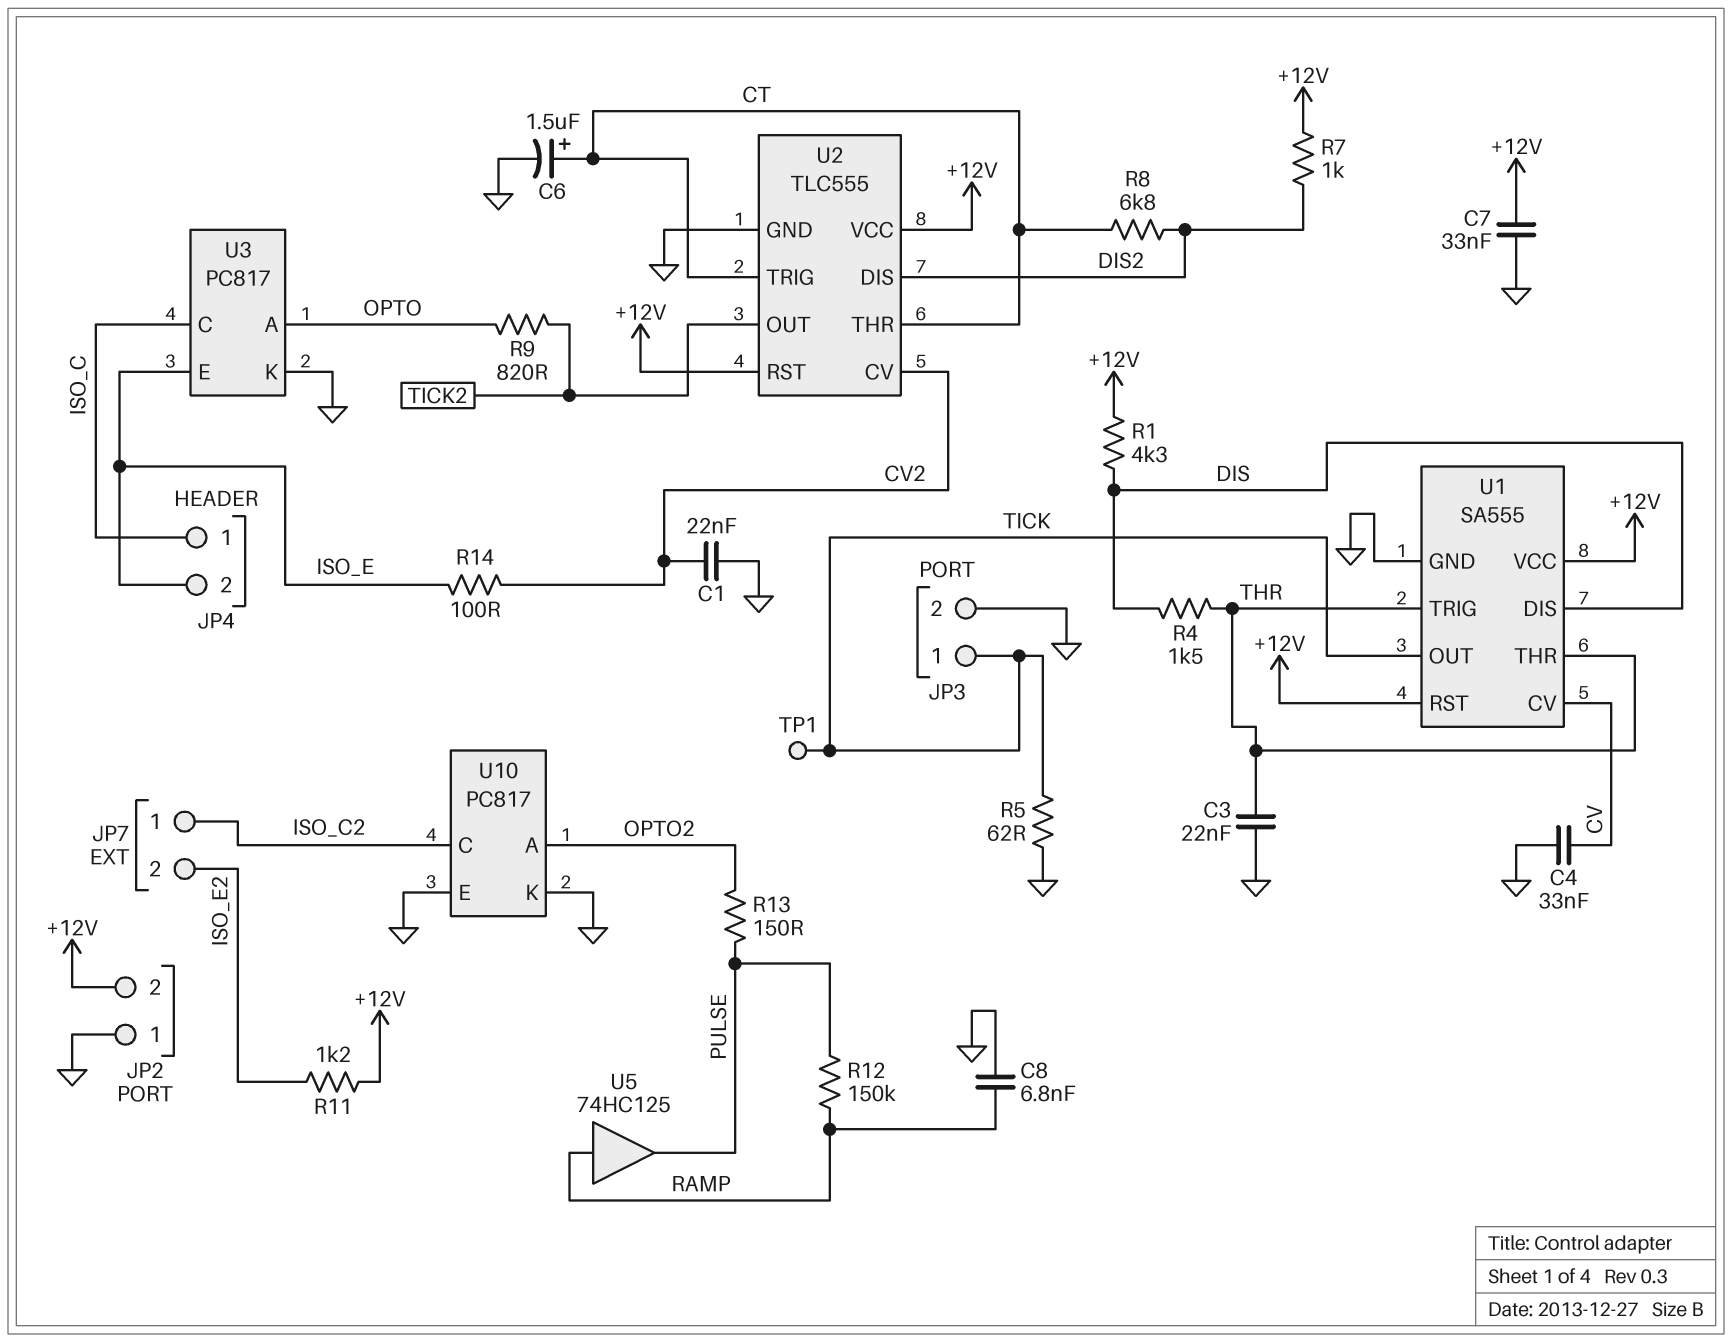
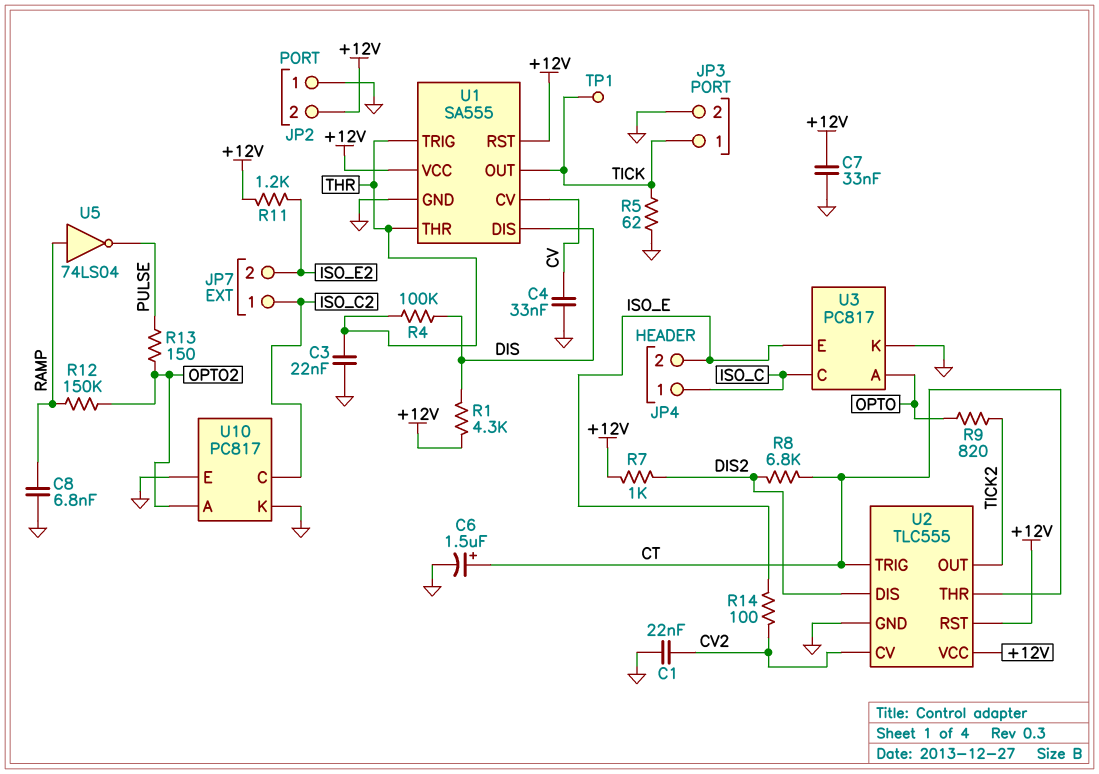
R4: 1.5k (DIS, THR) -> 100k (DIS, THR)
R12: 150k (PULSE, RAMP) -> 150k (OPTO2, RAMP)
U5: buffer 74HC125 (in RAMP, out PULSE) -> NOT 74LS04 (in RAMP, out PULSE)

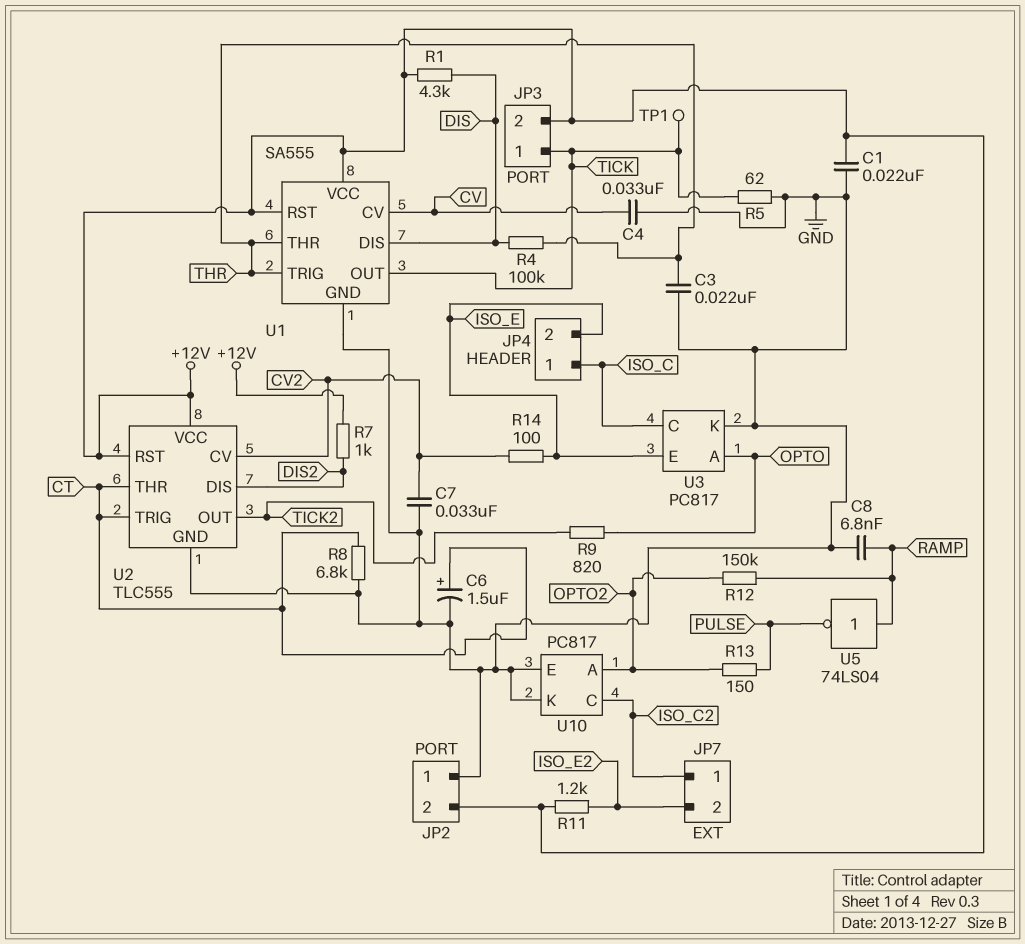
C1: 22nF (CV2, GND) -> 22nF (+12V, GND)
C7: 33nF (+12V, GND) -> 33nF (CV2, GND)
JP3 pin 2: GND -> +12V
R8: 6.8k (CT, DIS2) -> 6.8k (CT, GND)

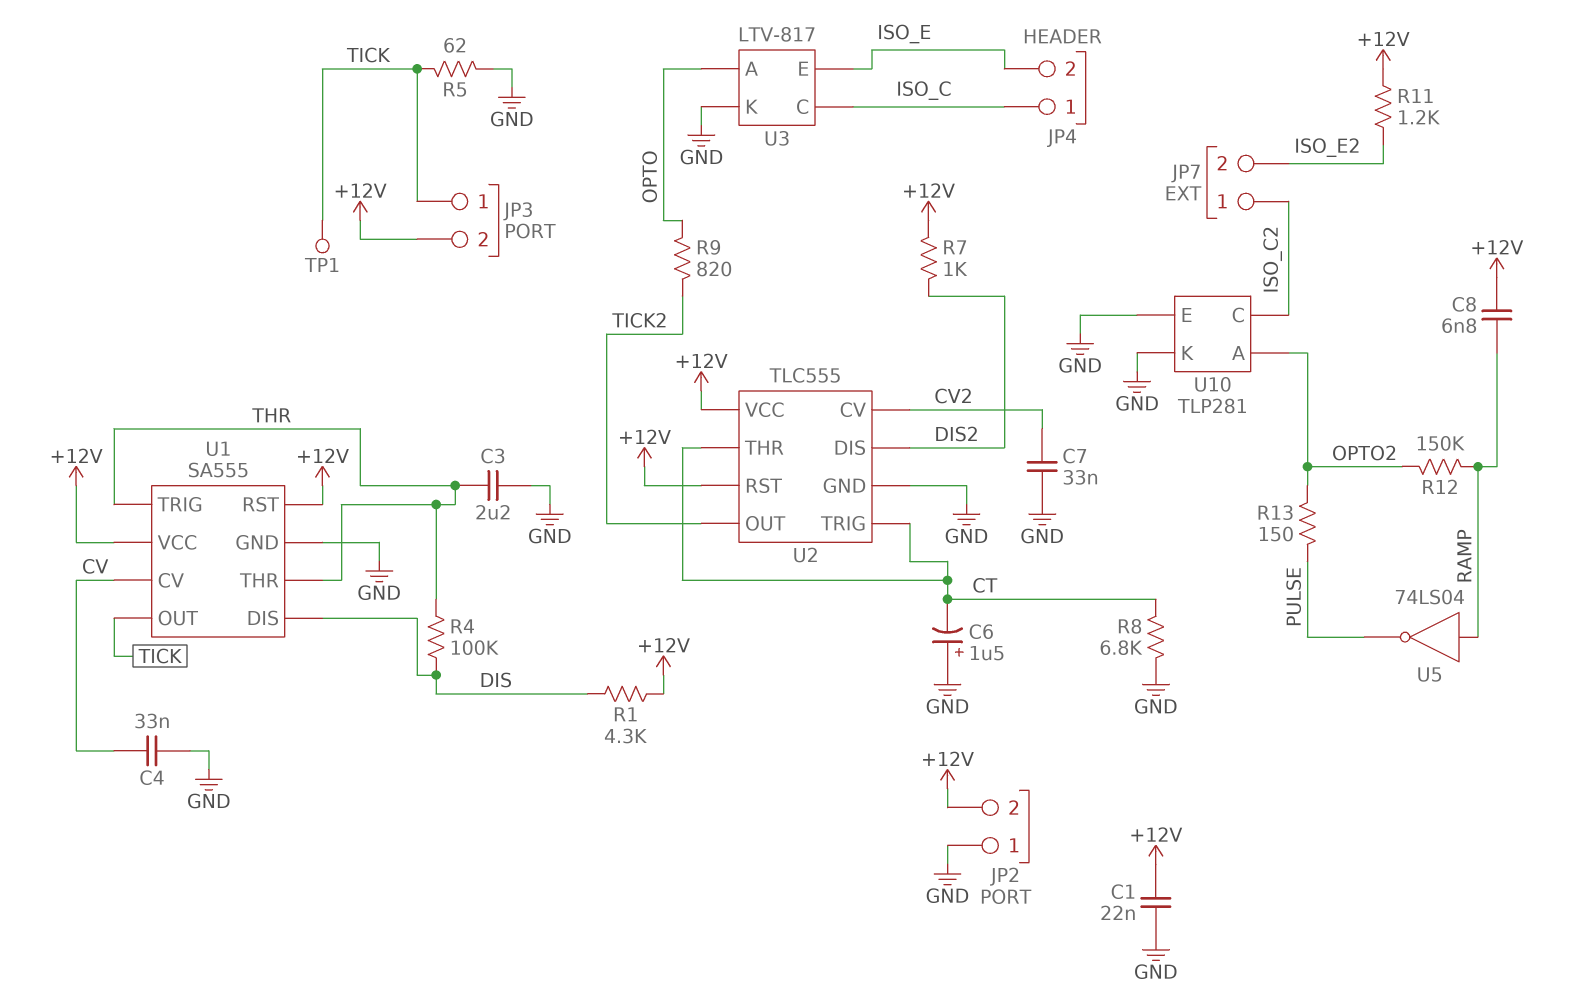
C3: 22nF (GND, THR) -> 2.2uF (GND, THR)
C6: 1.5uF (plus CT, minus GND) -> 1.5uF (plus GND, minus CT)
C8: 6.8nF (GND, RAMP) -> 6.8nF (+12V, RAMP)
R14: 100 (CV2, ISO_E) -> none
U3: PC817 -> LTV-817
U10: PC817 -> TLP281

